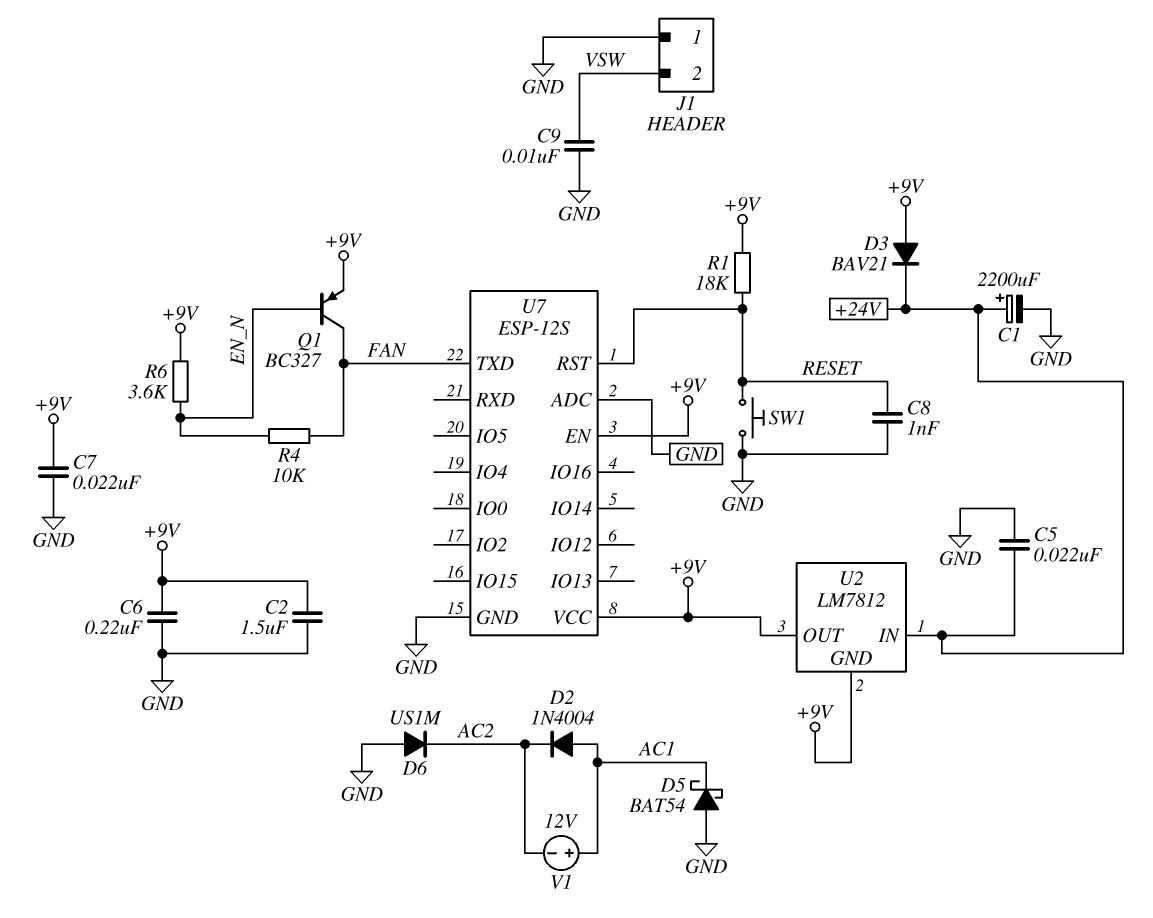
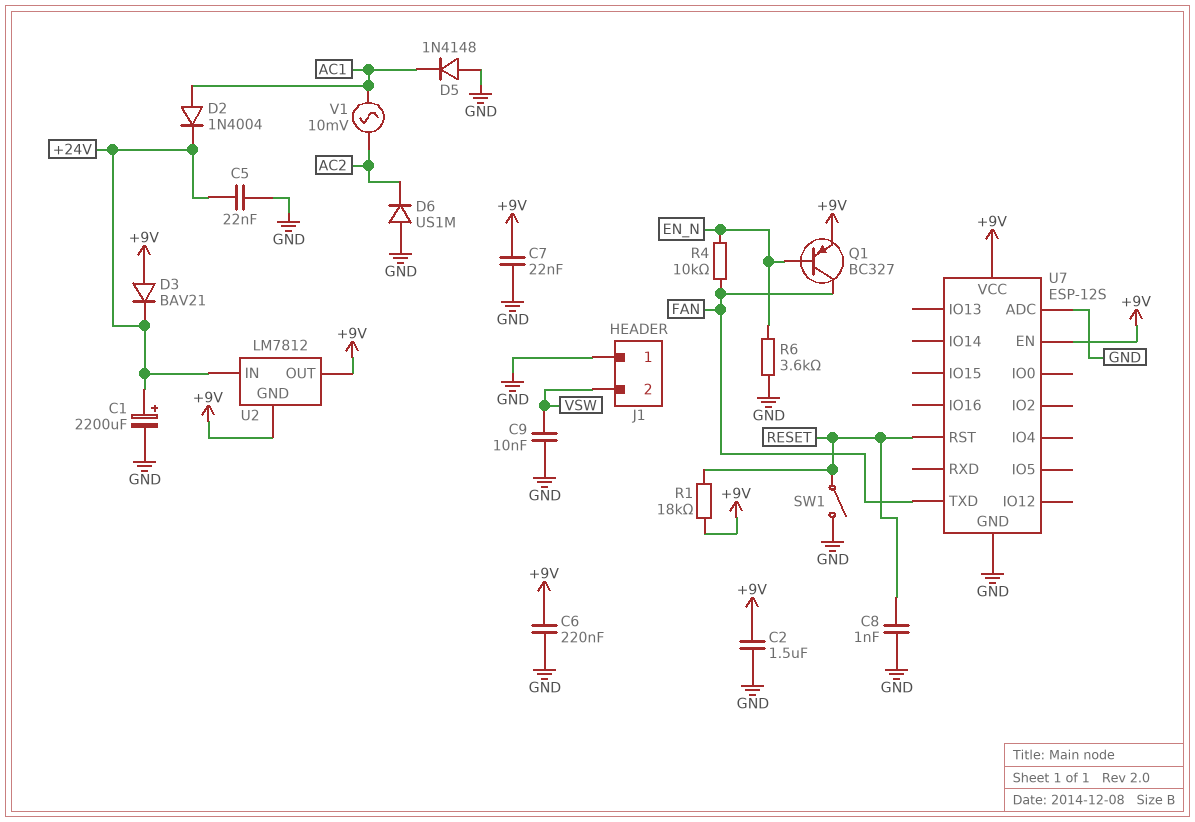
D2: diode 1N4004 (A AC1, K AC2) -> diode 1N4004 (A AC1, K +24V)
D5: schottky BAT54 (A GND, K AC1) -> diode 1N4148 (A GND, K AC1)
R6: 3.6k (+9V, EN_N) -> 3.6k (EN_N, GND)
SW1: button (GND, RESET) -> switch (GND, RESET)
V1: 12V (plus AC1, minus AC2) -> AC 10mV (AC1, AC2)

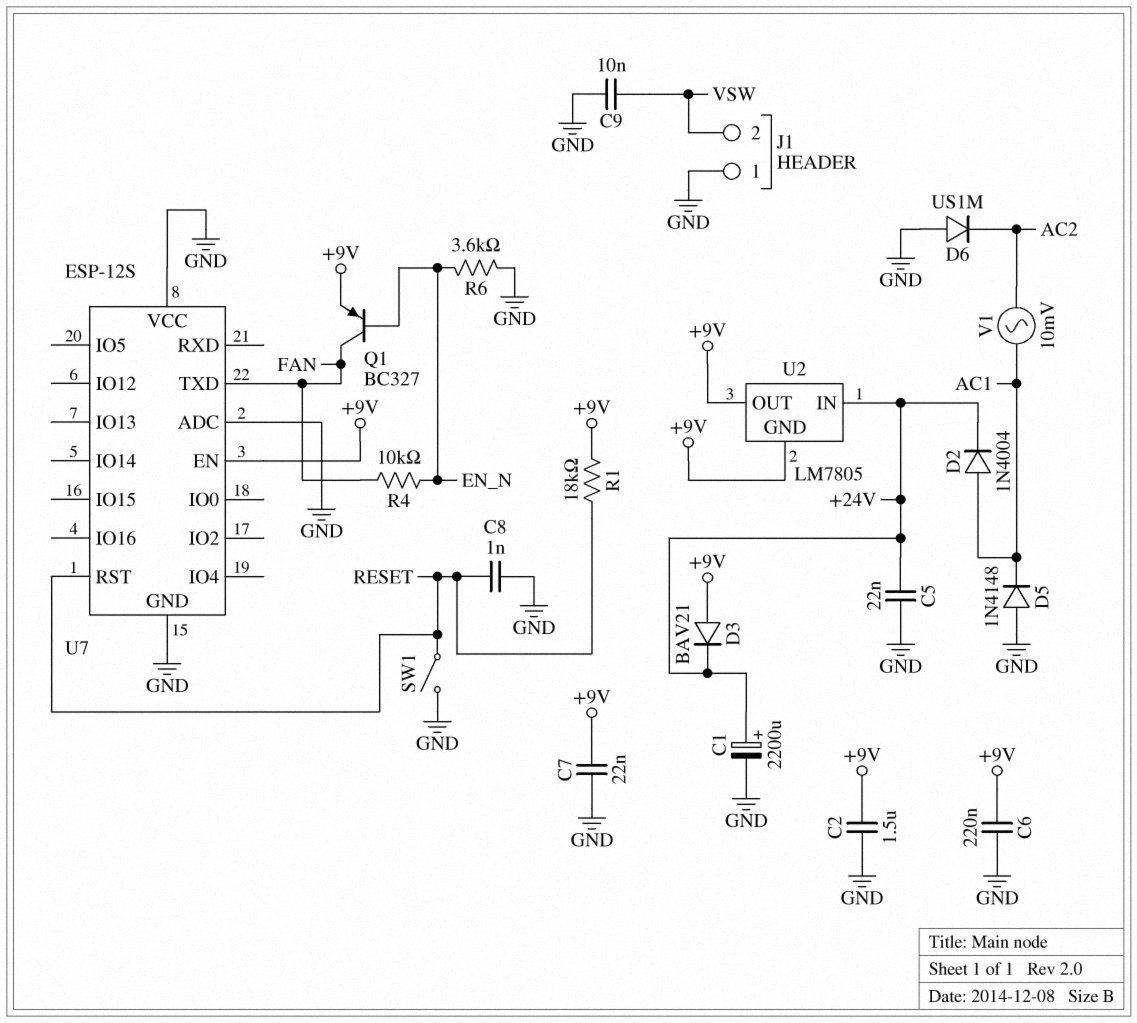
U2: LM7812 -> LM7805
U7 pin VCC: +9V -> GND

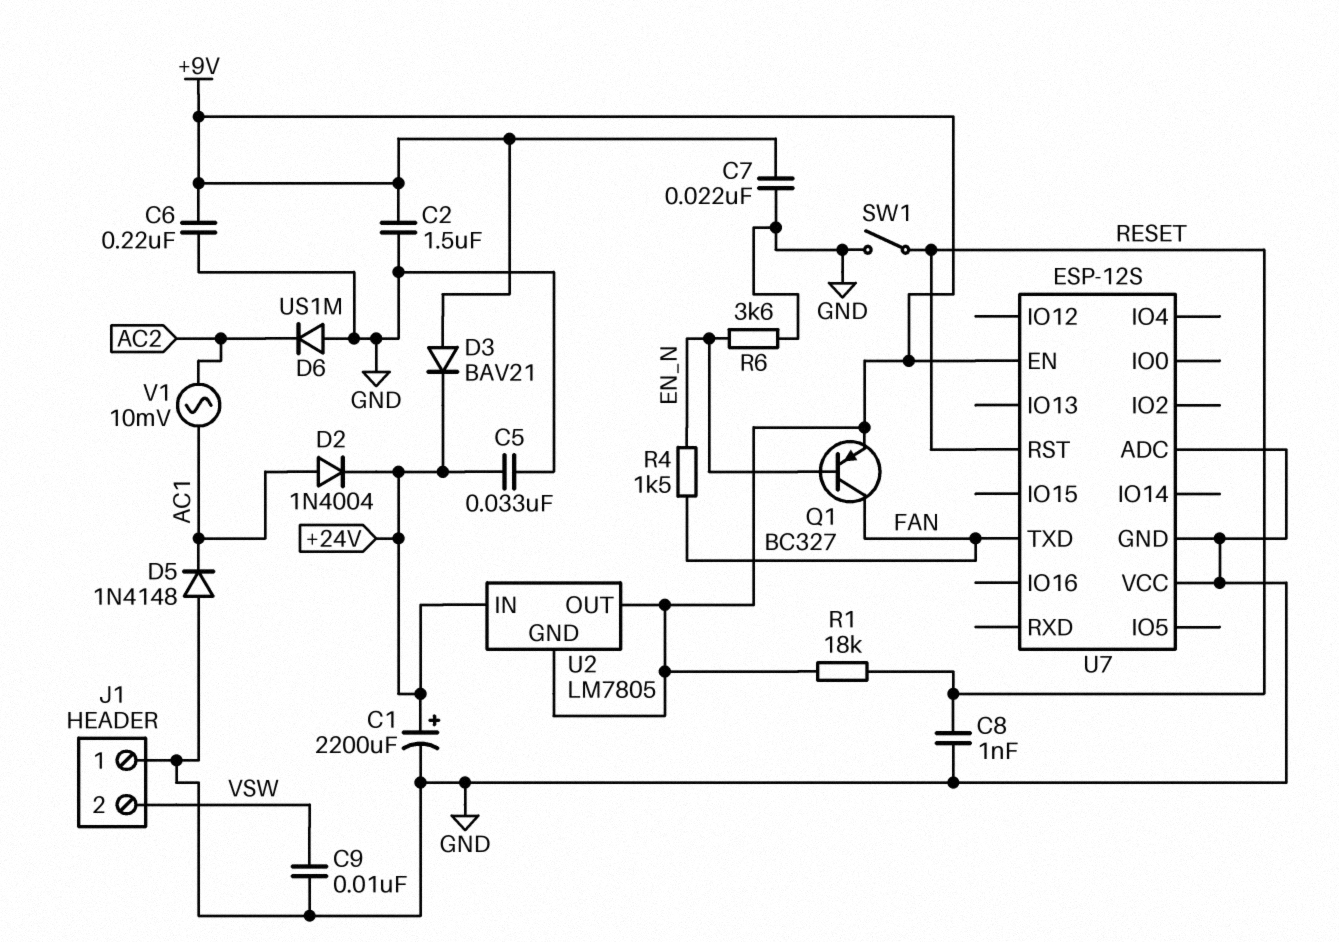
C5: 22nF (+24V, GND) -> 33nF (+24V, GND)
R4: 10k (EN_N, FAN) -> 1.5k (EN_N, FAN)

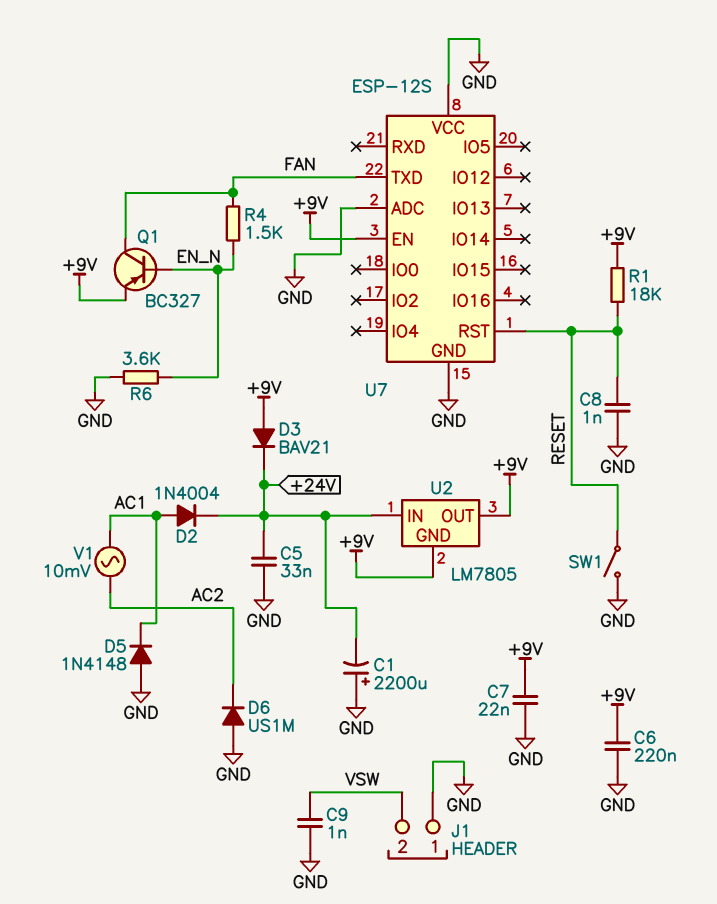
C1: 2200uF (plus +24V, minus GND) -> 2200uF (plus GND, minus +24V)
C2: 1.5uF (+9V, GND) -> none
C9: 10nF (GND, VSW) -> 1nF (GND, VSW)

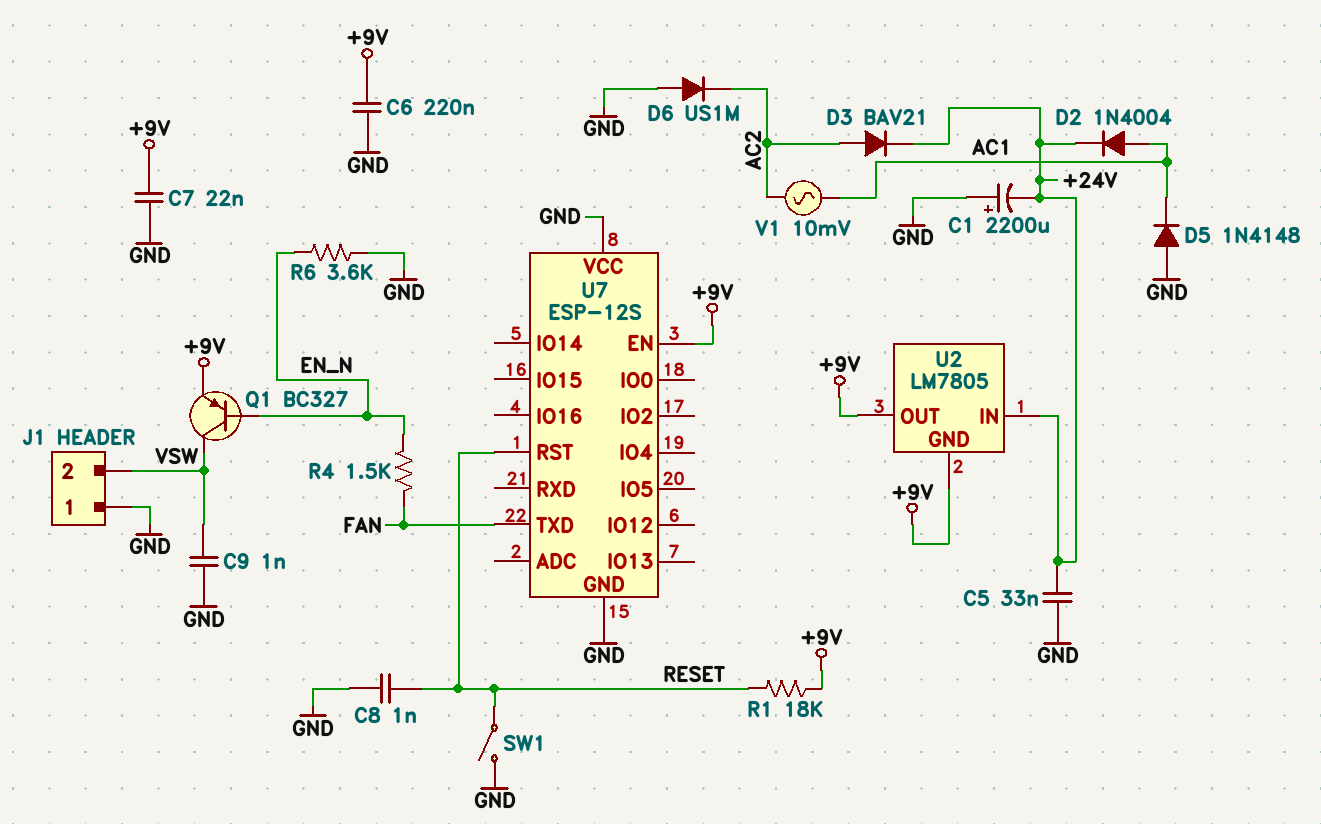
D3: diode BAV21 (A +9V, K +24V) -> diode BAV21 (A AC2, K +24V)
Q1: PNP BC327 (B EN_N, C FAN, E +9V) -> PNP BC327 (B EN_N, C VSW, E +9V)
U7 pin ADC: GND -> none

